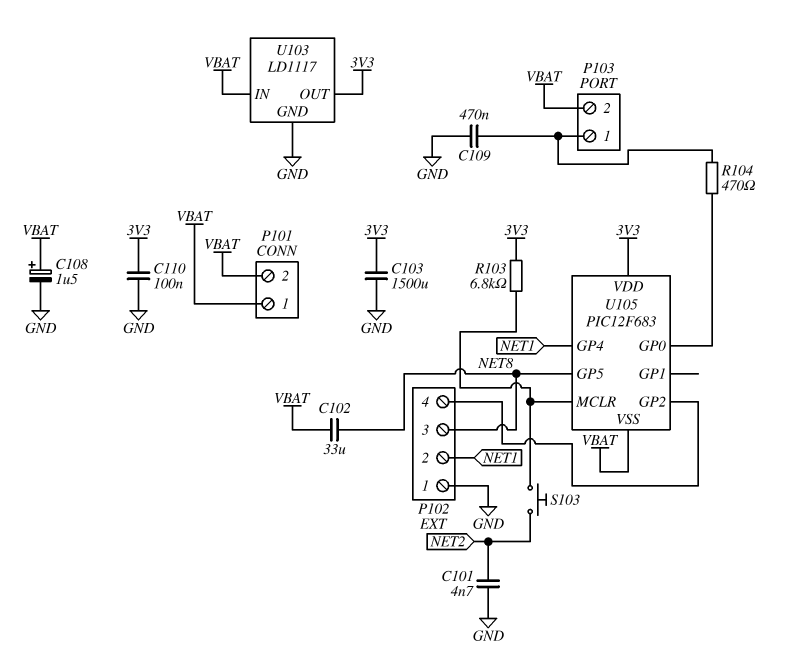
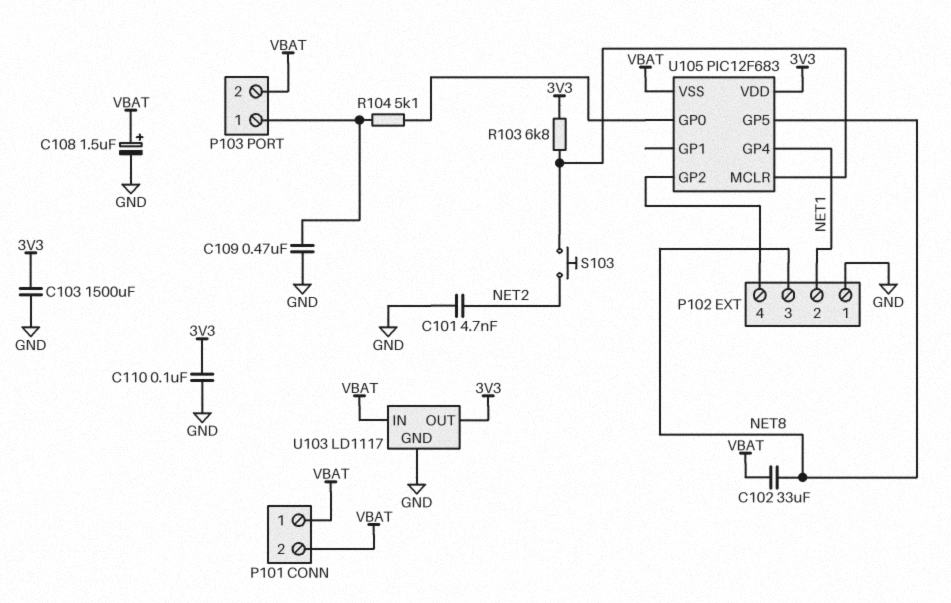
R104: 470 (P103/1, U105/GP0) -> 5.1k (P103/1, U105/GP0)

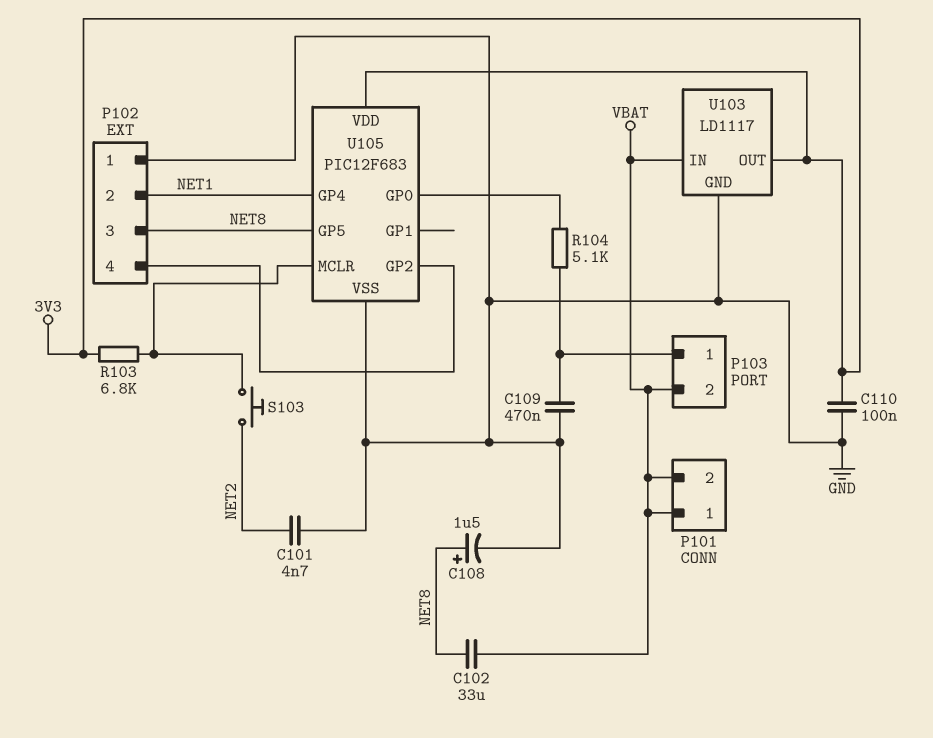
C103: 1500uF (3V3, GND) -> none
C108: 1.5uF (plus VBAT, minus GND) -> 1.5uF (plus NET8, minus GND)
U105 pin VSS: VBAT -> GND

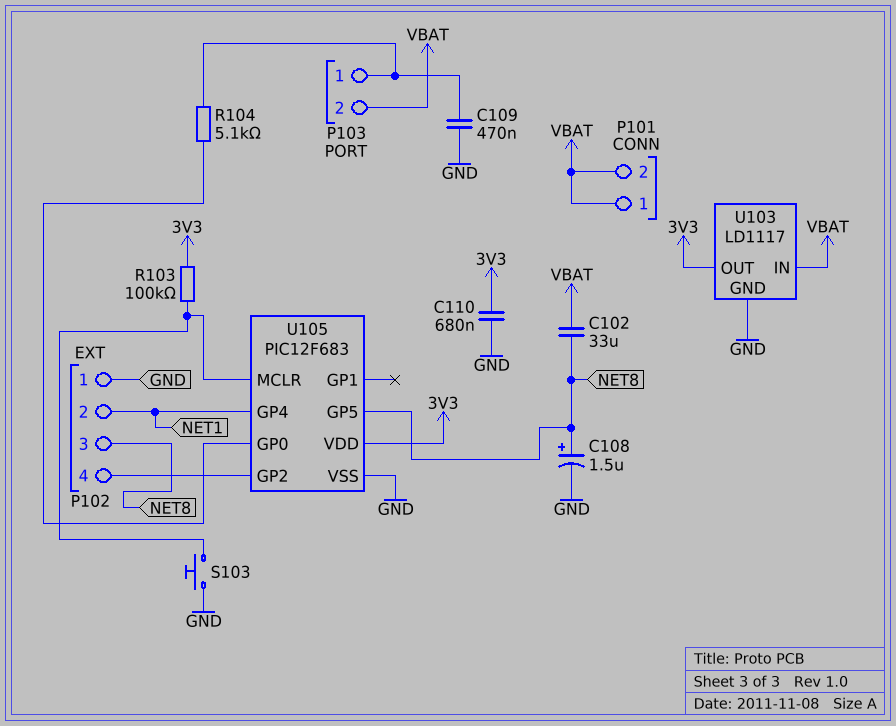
C101: 4.7nF (GND, NET2) -> none
C110: 100nF (3V3, GND) -> 680nF (3V3, GND)
R103: 6.8k (3V3, U105/MCLR) -> 100k (3V3, U105/MCLR)
S103: button (NET2, U105/MCLR) -> button (GND, U105/MCLR)

